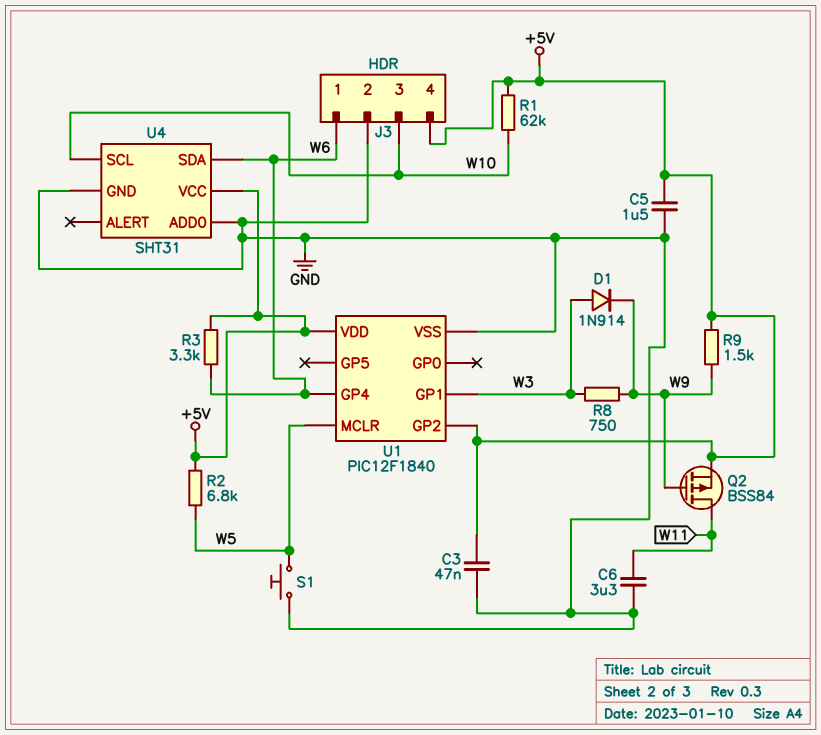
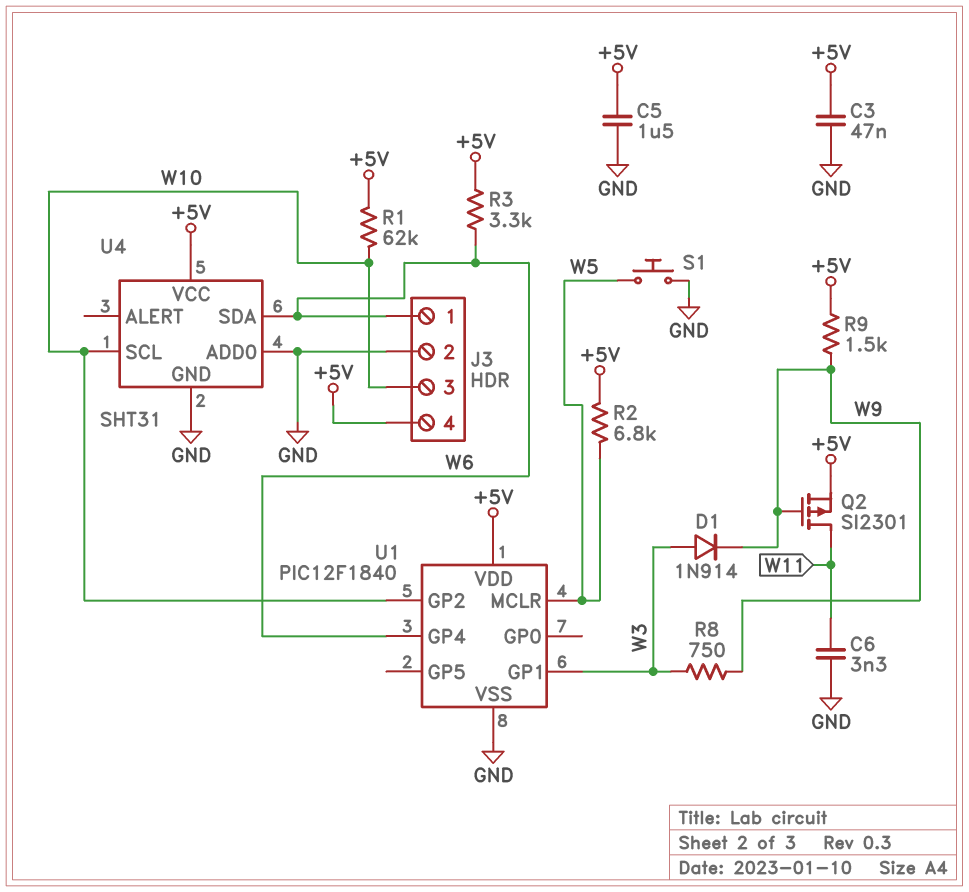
C6: 3.3uF (GND, W11) -> 3.3nF (GND, W11)
Q2: PMOS BSS84 (G W9, D W11, S +5V) -> PMOS SI2301 (G W9, D W11, S +5V)
U1 pin GP2: +5V -> W10

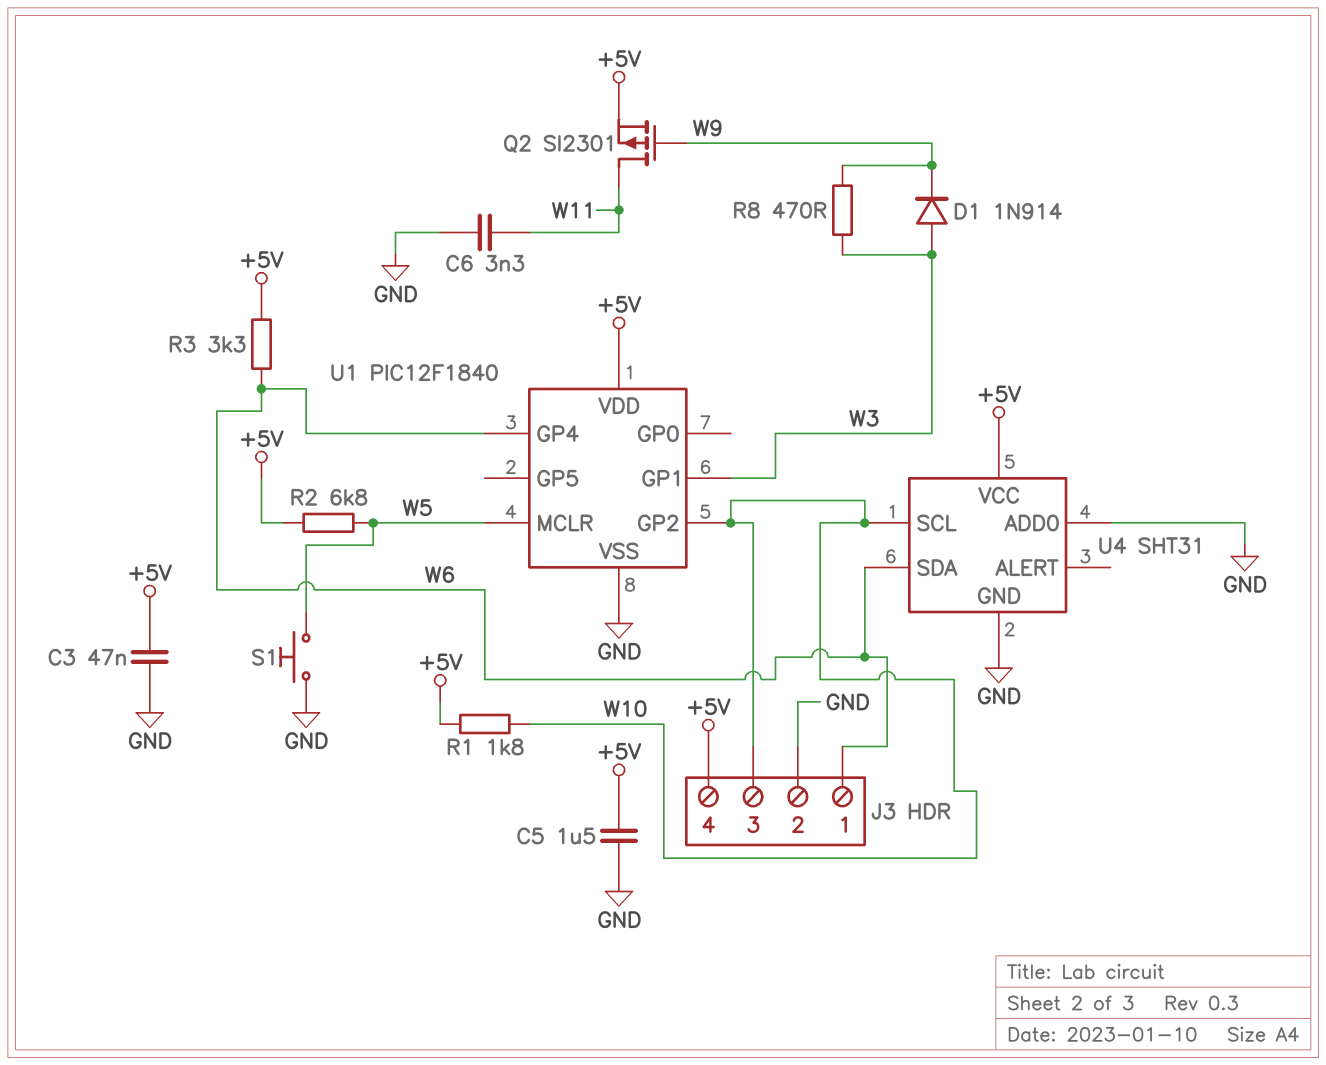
R1: 62k (+5V, W10) -> 1.8k (+5V, W10)
R8: 750 (W3, W9) -> 470 (W3, W9)
R9: 1.5k (+5V, W9) -> none

